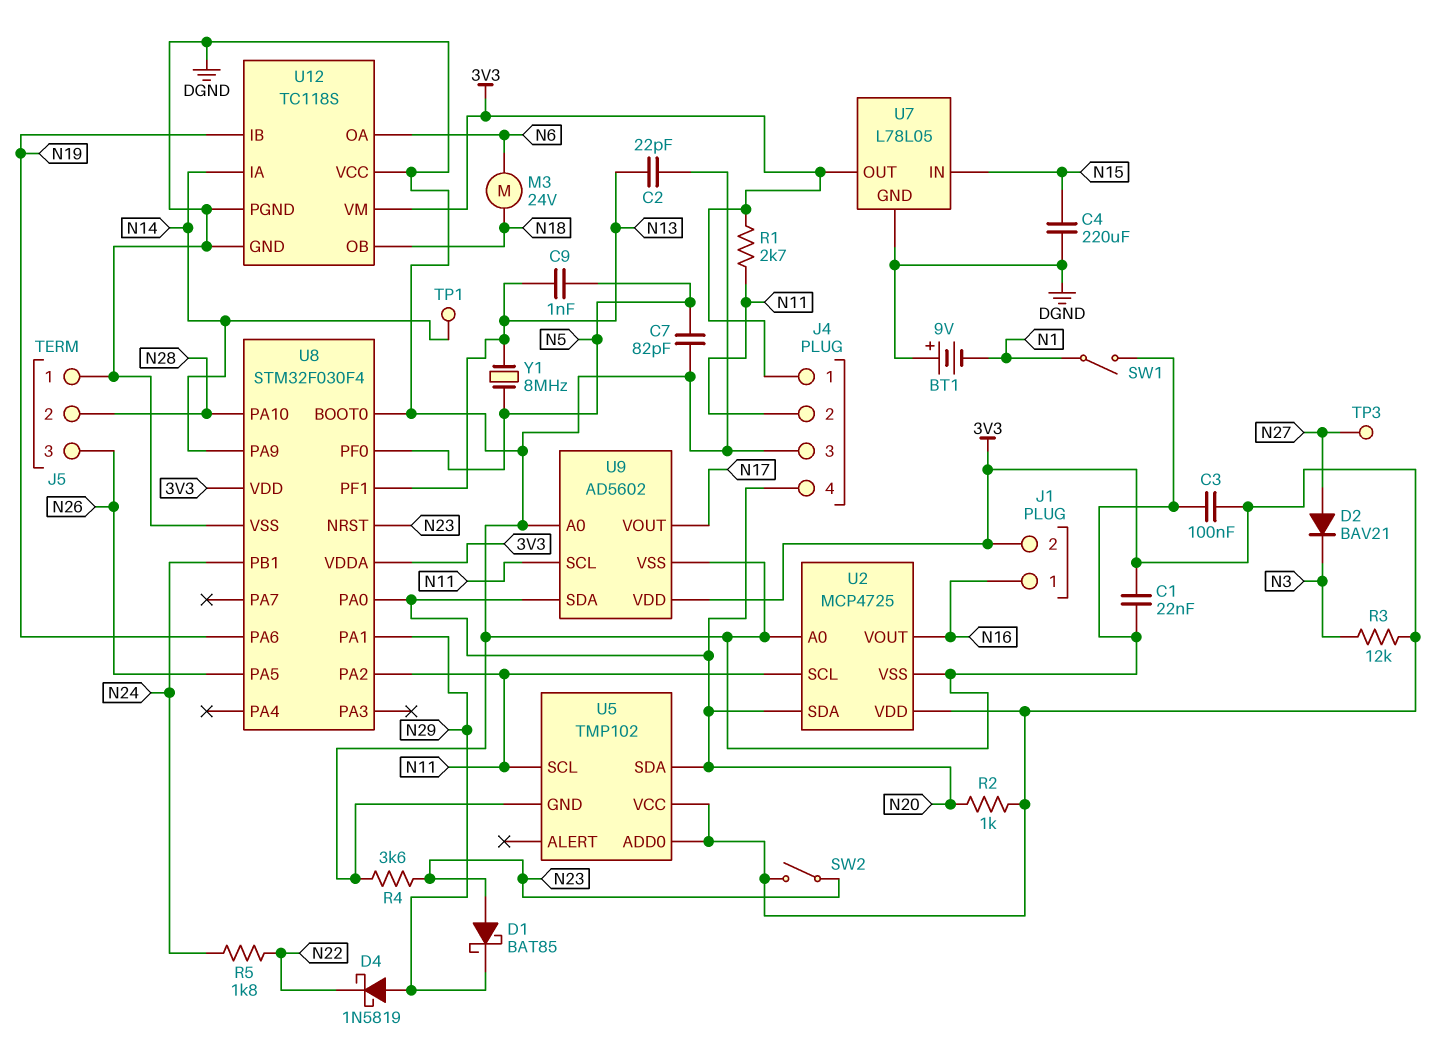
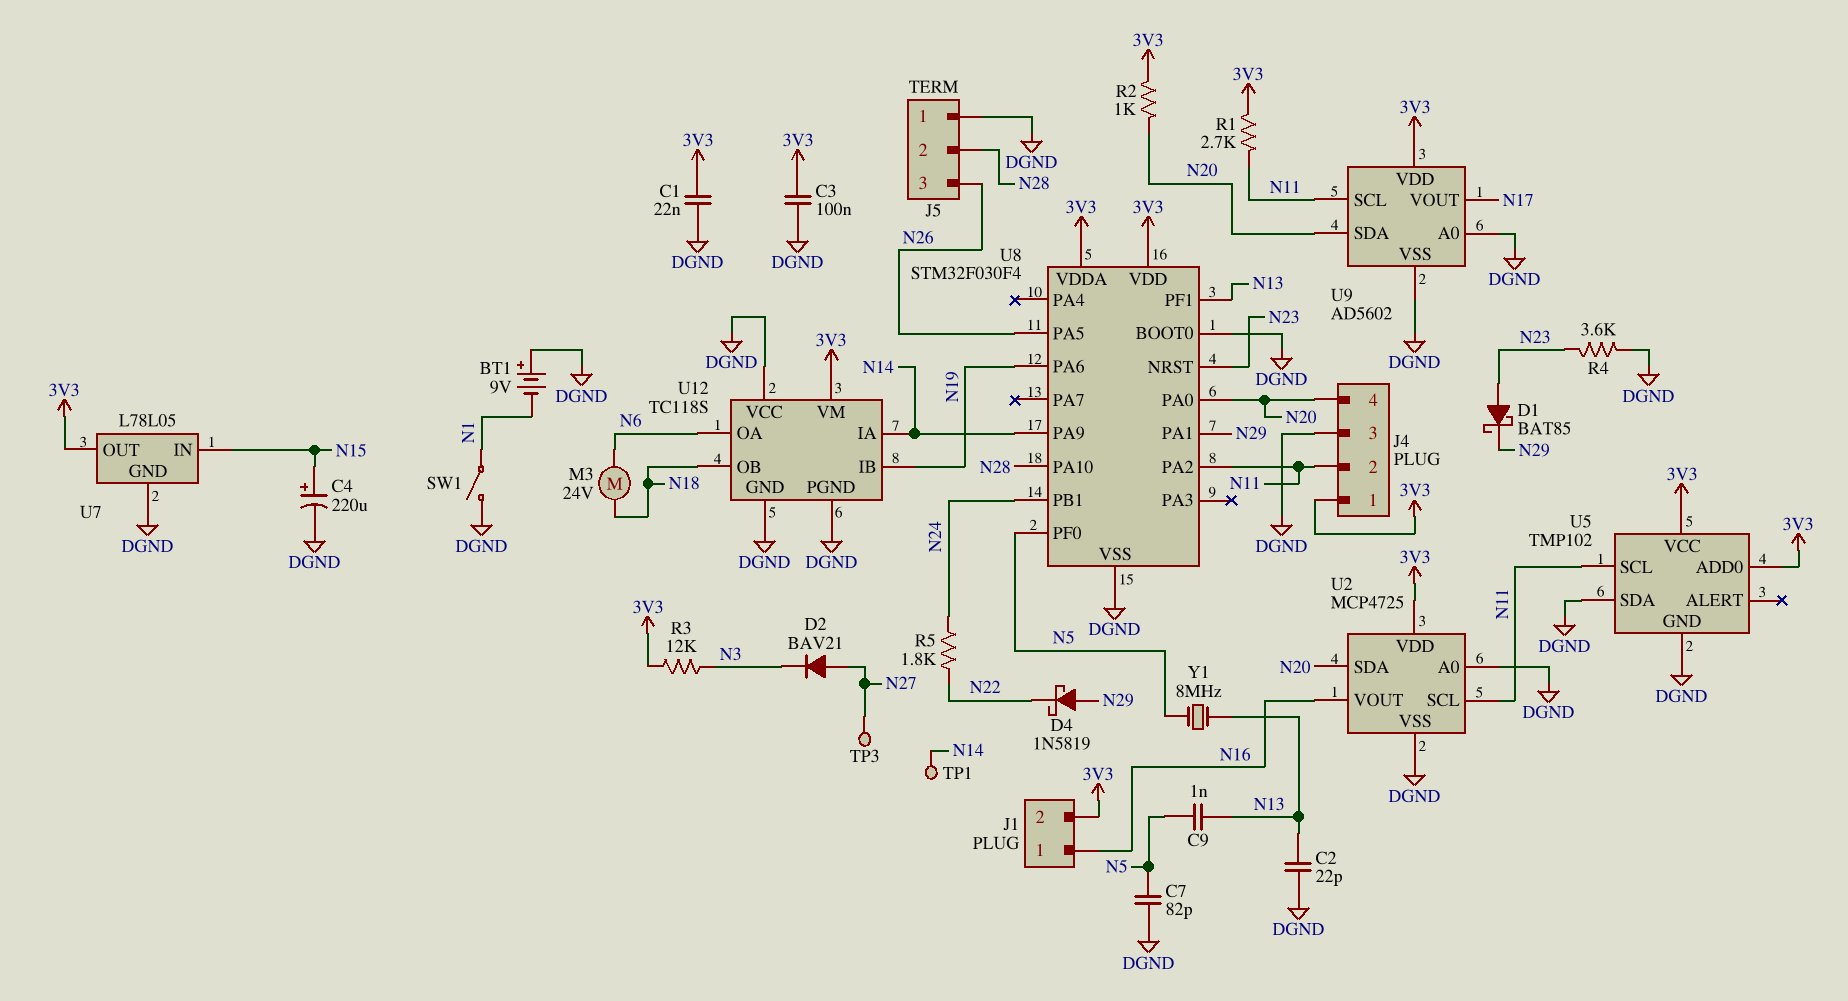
C4: 220uF (DGND, N15) -> 220uF (plus N15, minus DGND)
SW2: switch (3V3, N23) -> none
U5 pin SDA: N20 -> DGND

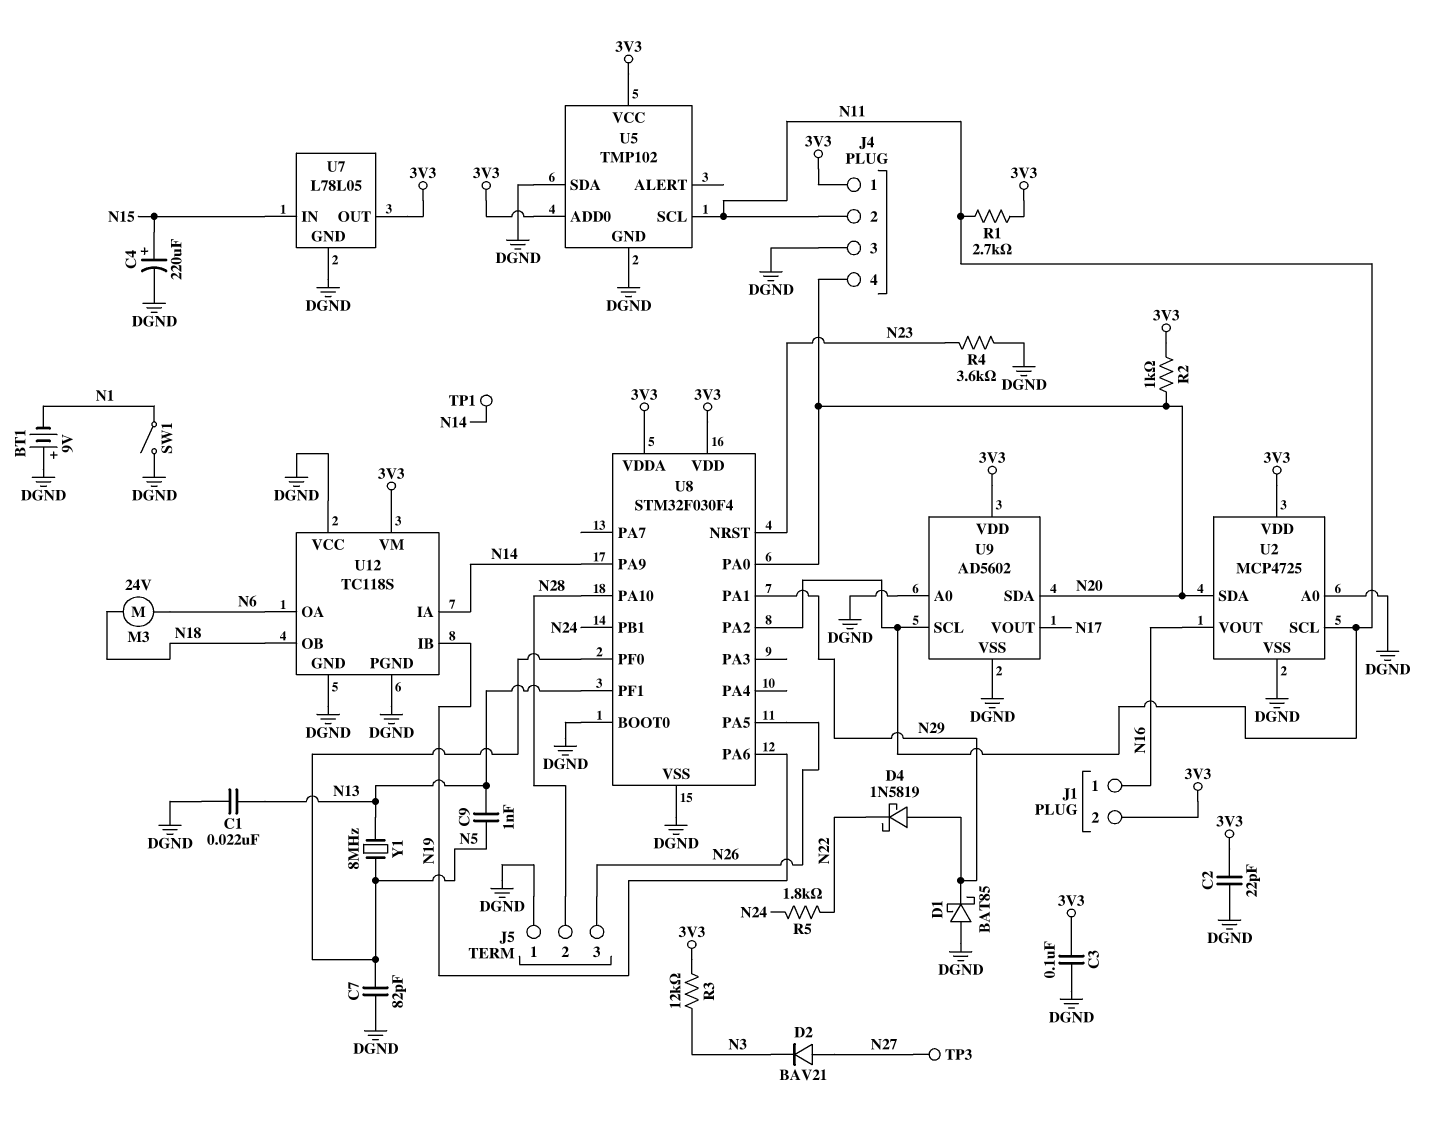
C1: 22nF (3V3, DGND) -> 22nF (DGND, N13)
C2: 22pF (DGND, N13) -> 22pF (3V3, DGND)
D1: schottky BAT85 (A N23, K N29) -> schottky BAT85 (A DGND, K N29)

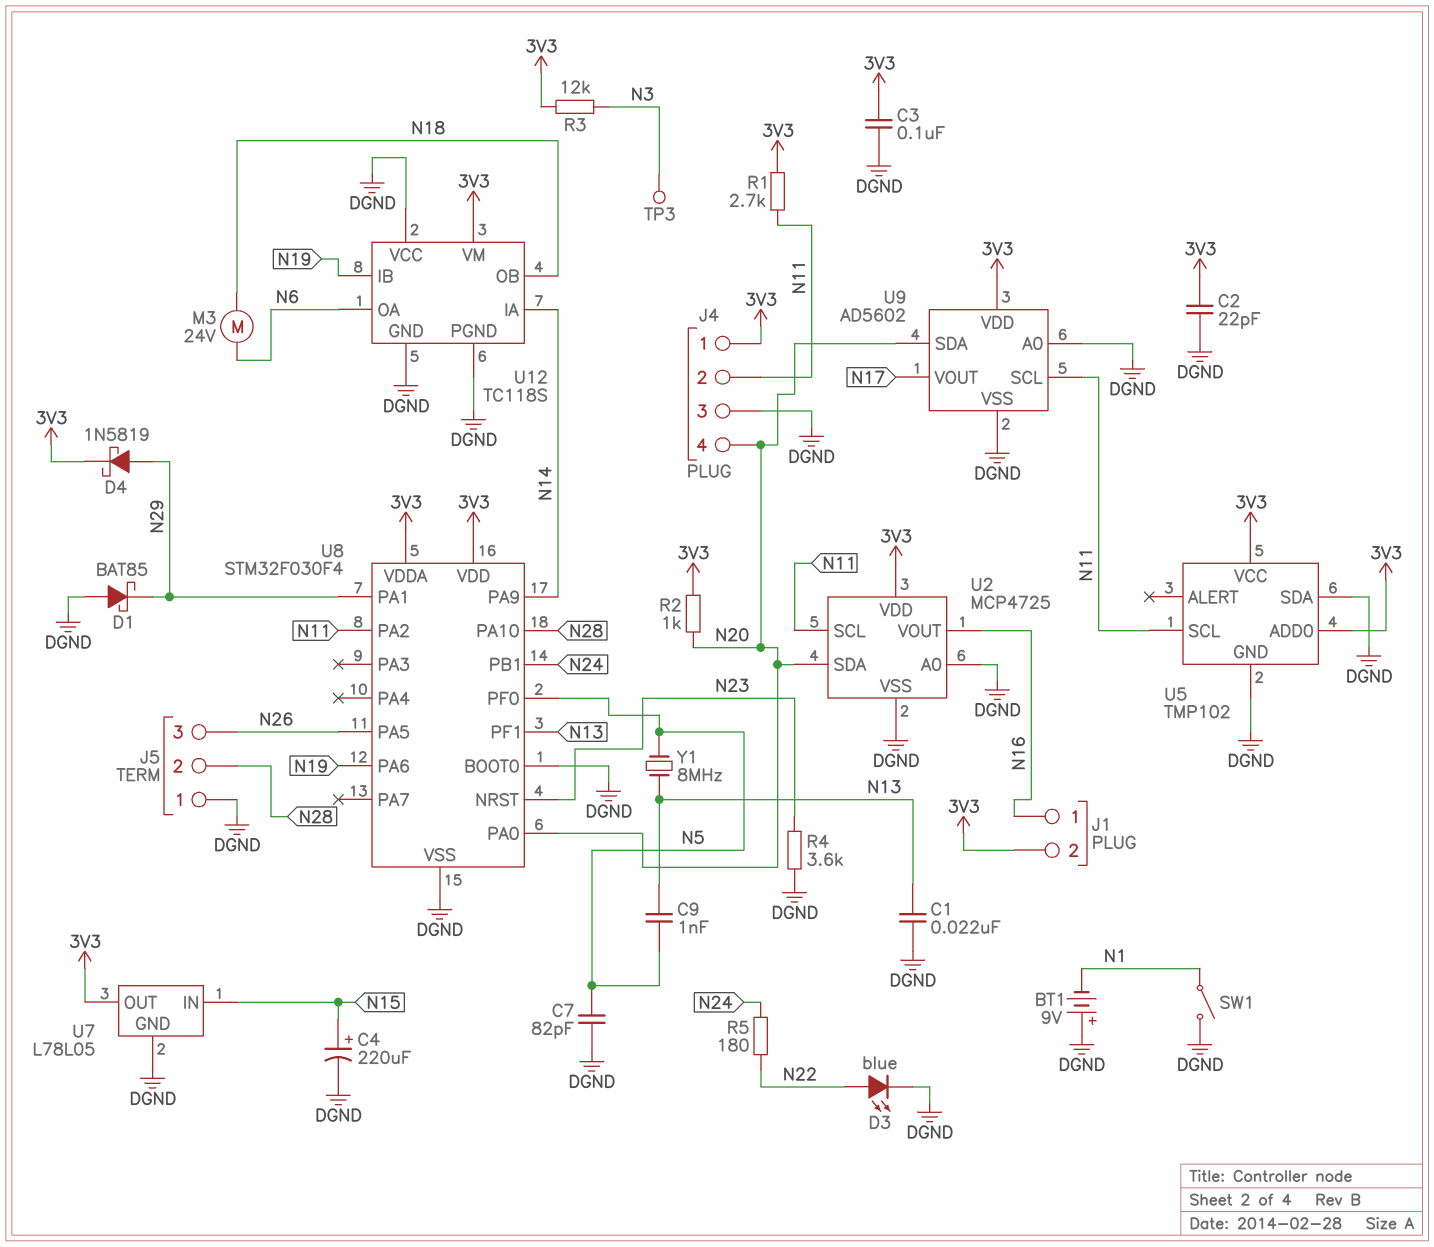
D2: diode BAV21 (A N27, K N3) -> none
D3: none -> LED blue (A N22, K DGND)
D4: schottky 1N5819 (A N29, K N22) -> schottky 1N5819 (A N29, K 3V3)
R5: 1.8k (N22, N24) -> 180 (N22, N24)
TP1: test point (N14) -> none
TP3: test point (N27) -> test point (N3)

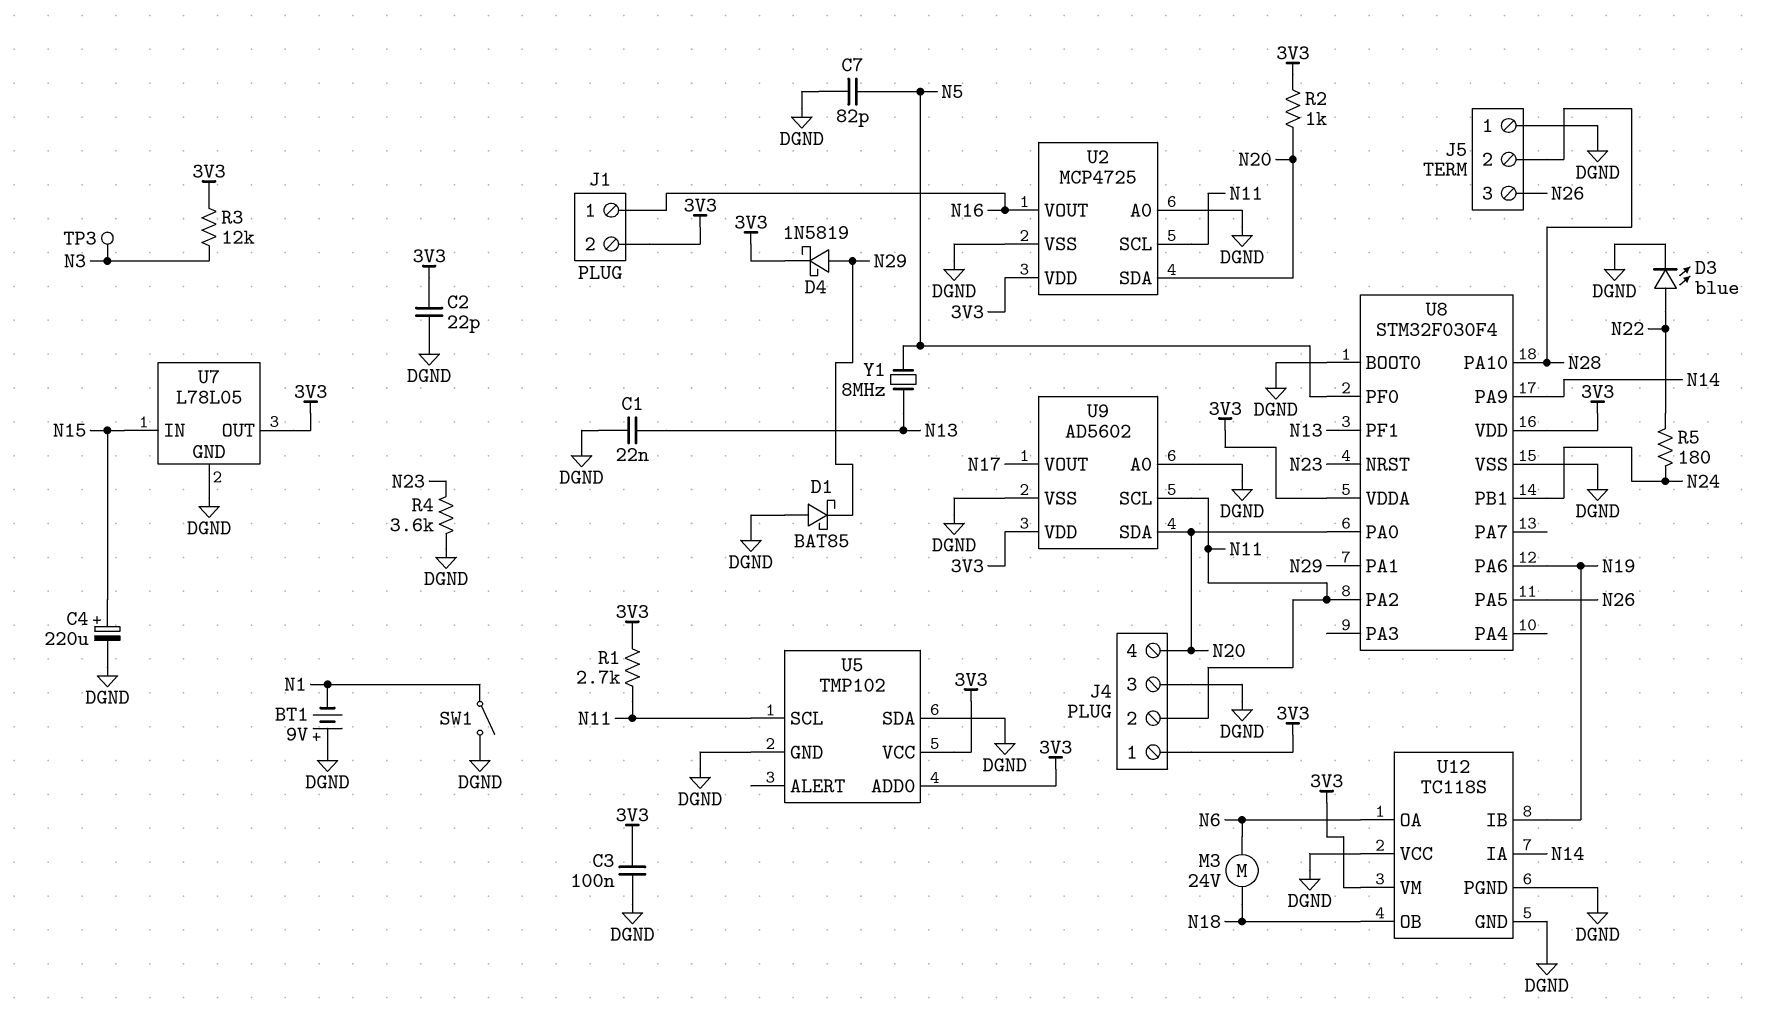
C9: 1nF (N5, N13) -> none

